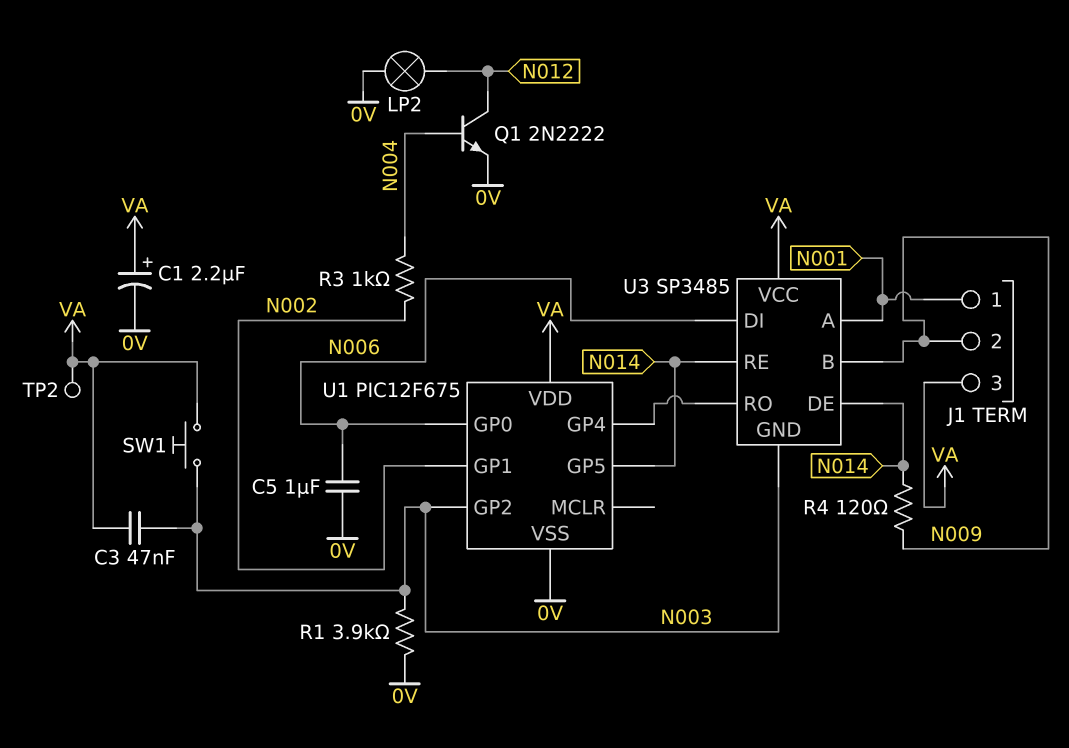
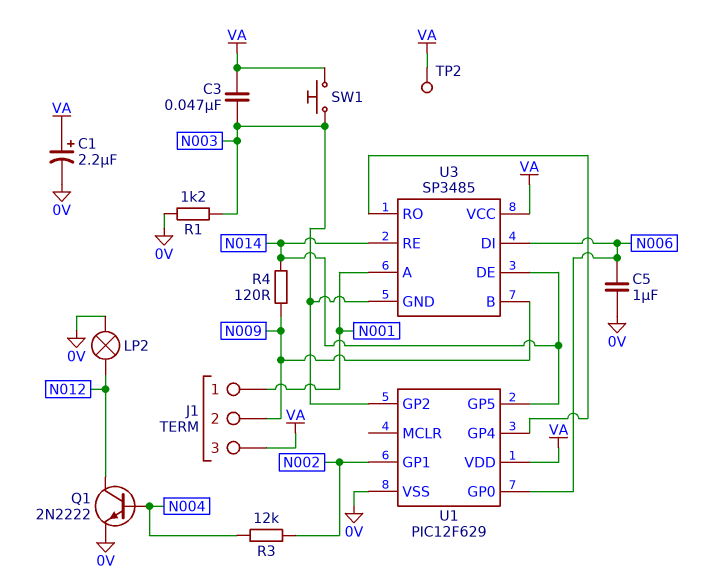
R1: 3.9k (0V, N003) -> 1.2k (0V, N003)
R3: 1k (N002, N004) -> 12k (N002, N004)
U1: PIC12F675 -> PIC12F629

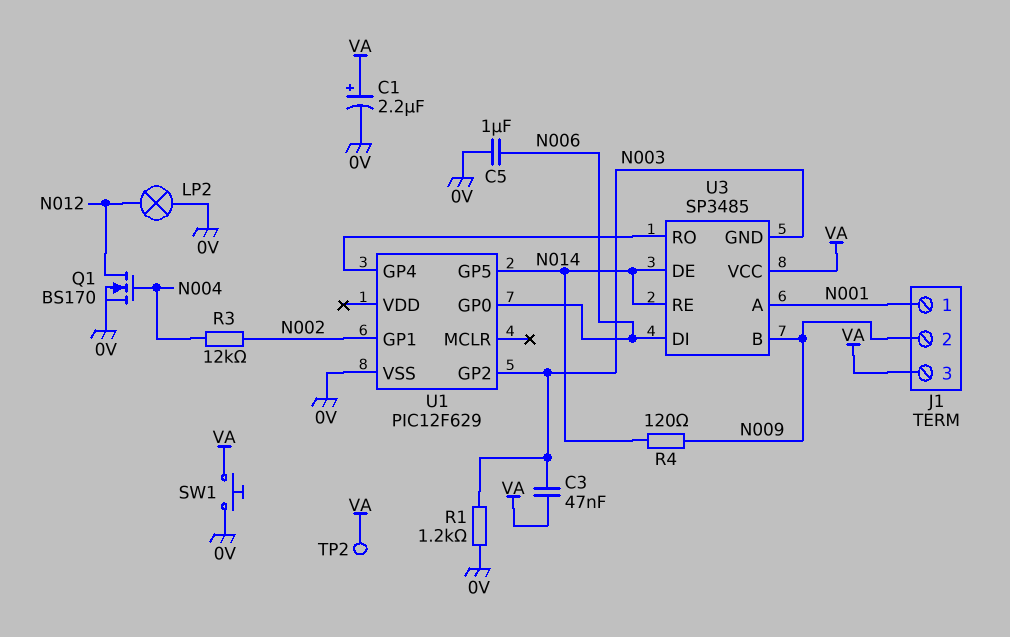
Q1: NPN 2N2222 (B N004, C N012, E 0V) -> NMOS BS170 (G N004, D N012, S 0V)
SW1: button (N003, VA) -> button (0V, VA)
U1 pin VDD: VA -> none

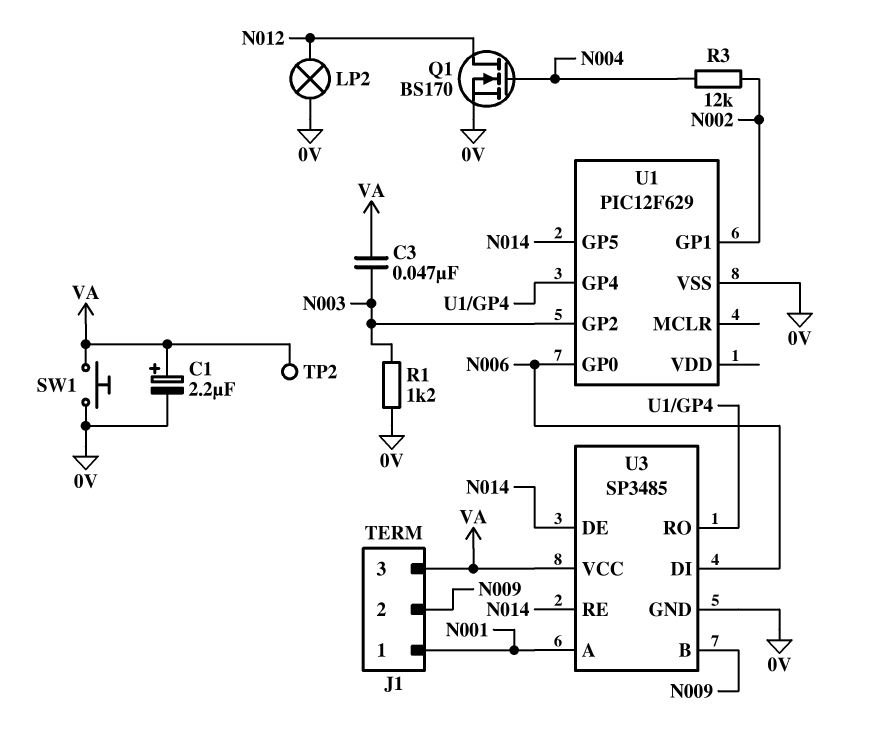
C5: 1uF (0V, N006) -> none
R4: 120 (N009, N014) -> none
U3 pin GND: N003 -> 0V

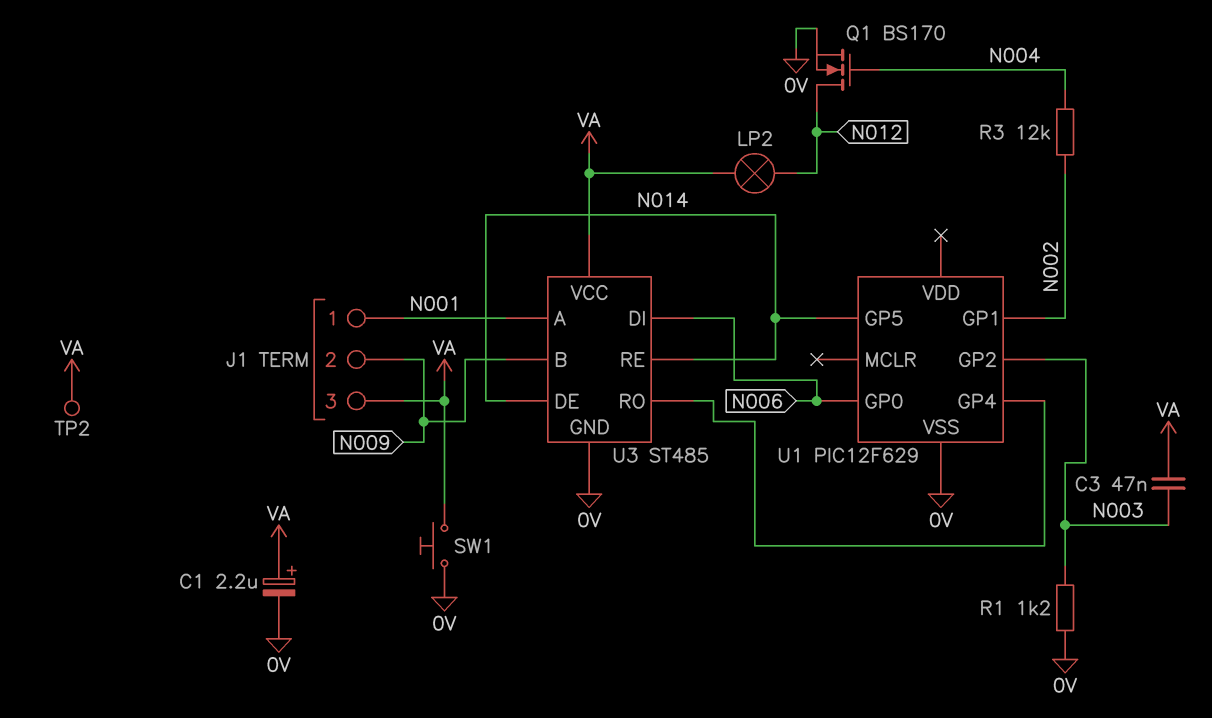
LP2: lamp (0V, N012) -> lamp (N012, VA)
U3: SP3485 -> ST485

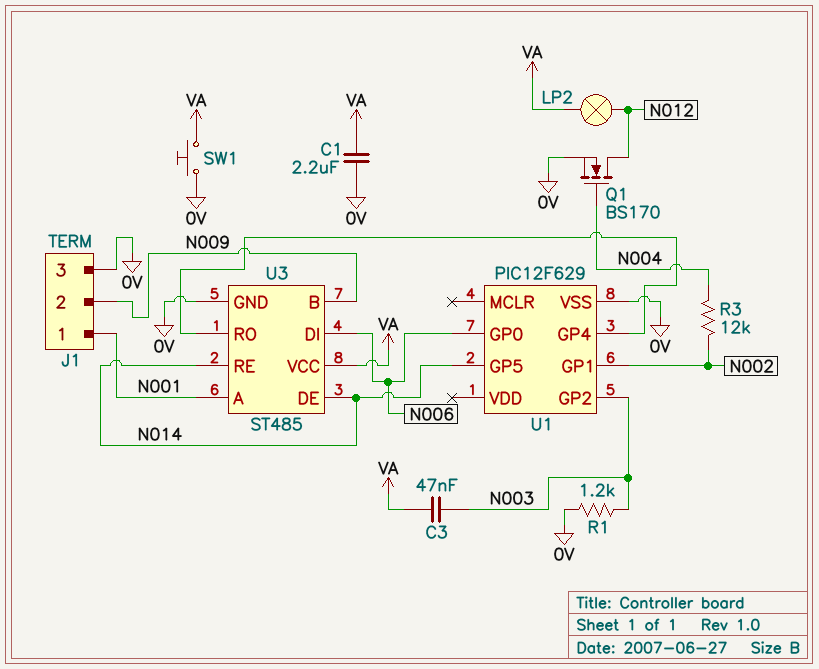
C1: 2.2uF (plus VA, minus 0V) -> 2.2uF (0V, VA)
J1 pin 3: VA -> 0V
TP2: test point (VA) -> none

